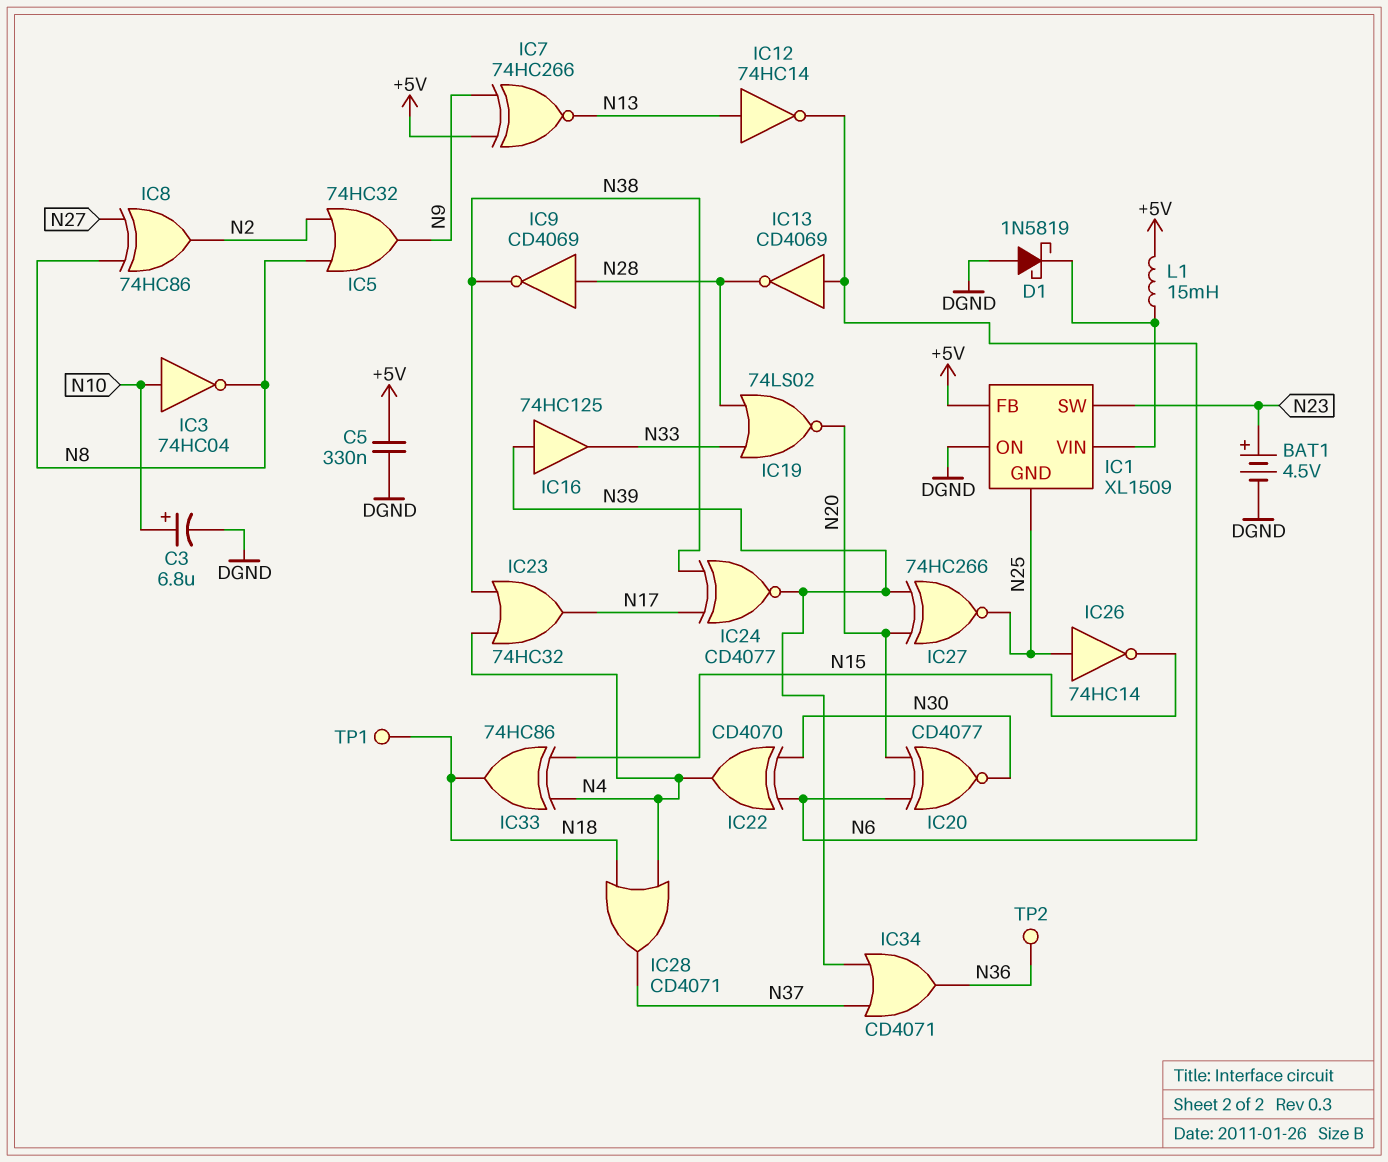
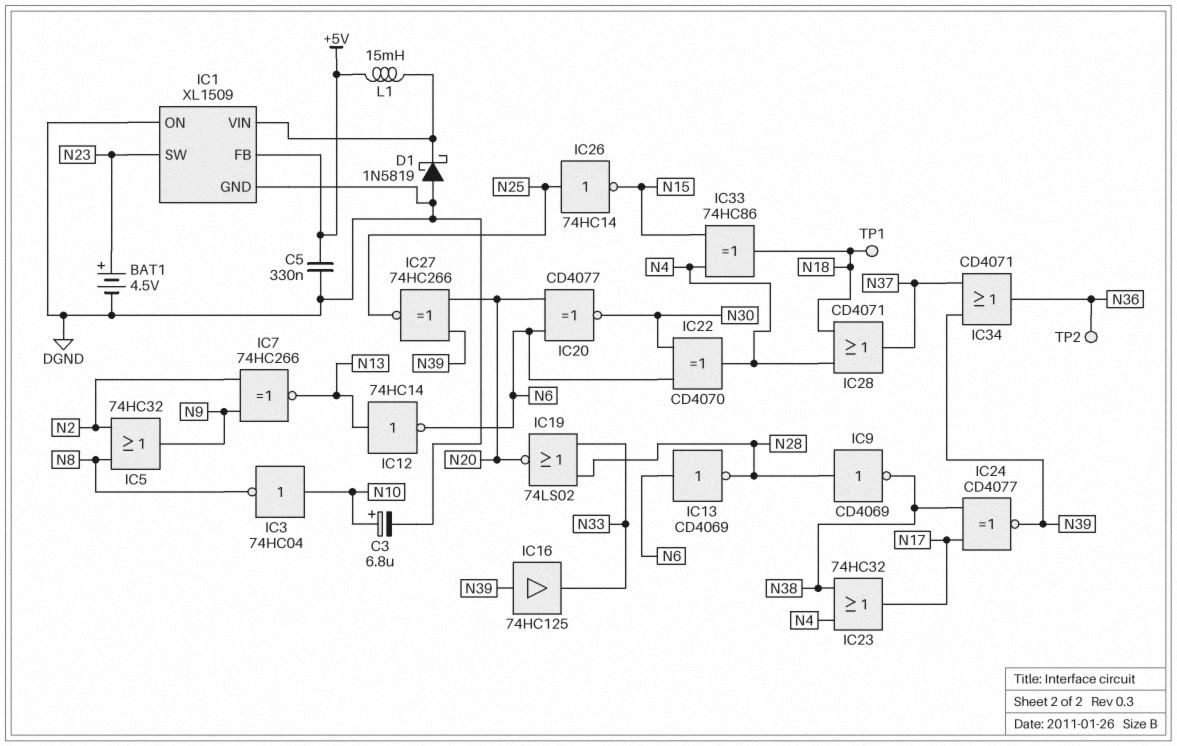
IC1 pin GND: N25 -> DGND
IC7: XNOR 74HC266 (in +5V, in N9, out N13) -> XNOR 74HC266 (in N2, in N9, out N13)
IC8: XOR 74HC86 (in N8, in N27, out N2) -> none

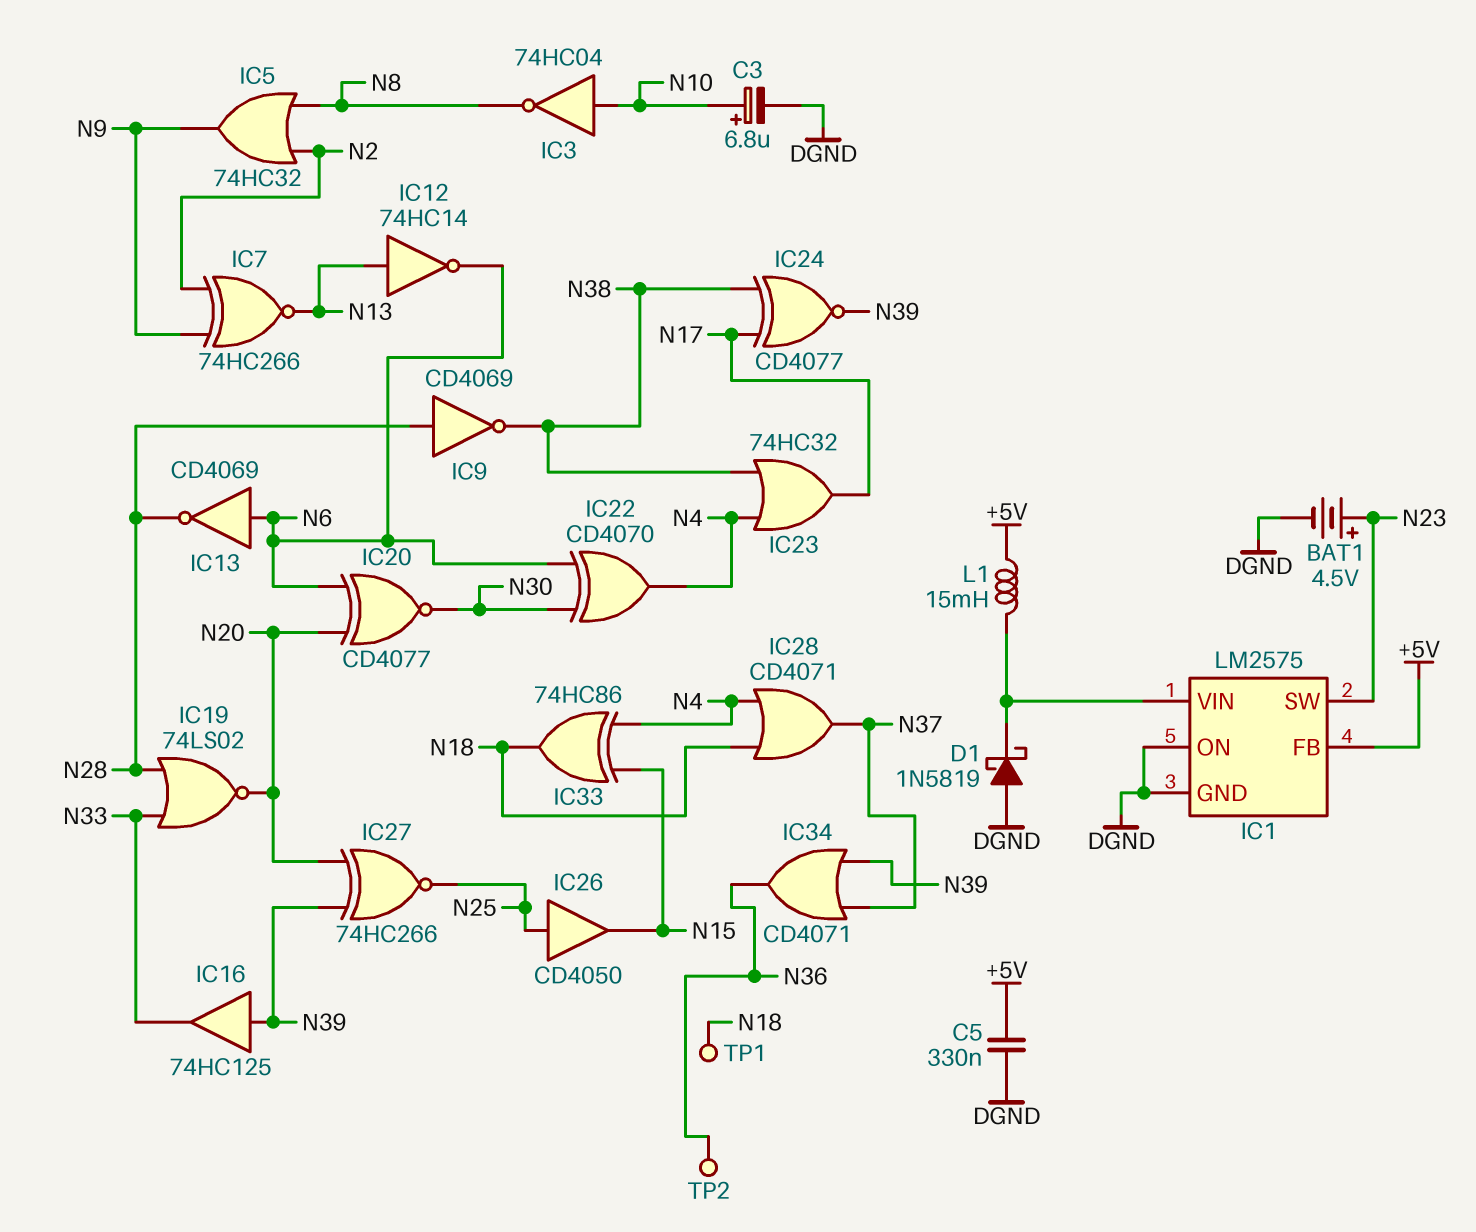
IC1: XL1509 -> LM2575
IC26: NOT 74HC14 (in N25, out N15) -> buffer CD4050 (in N25, out N15)

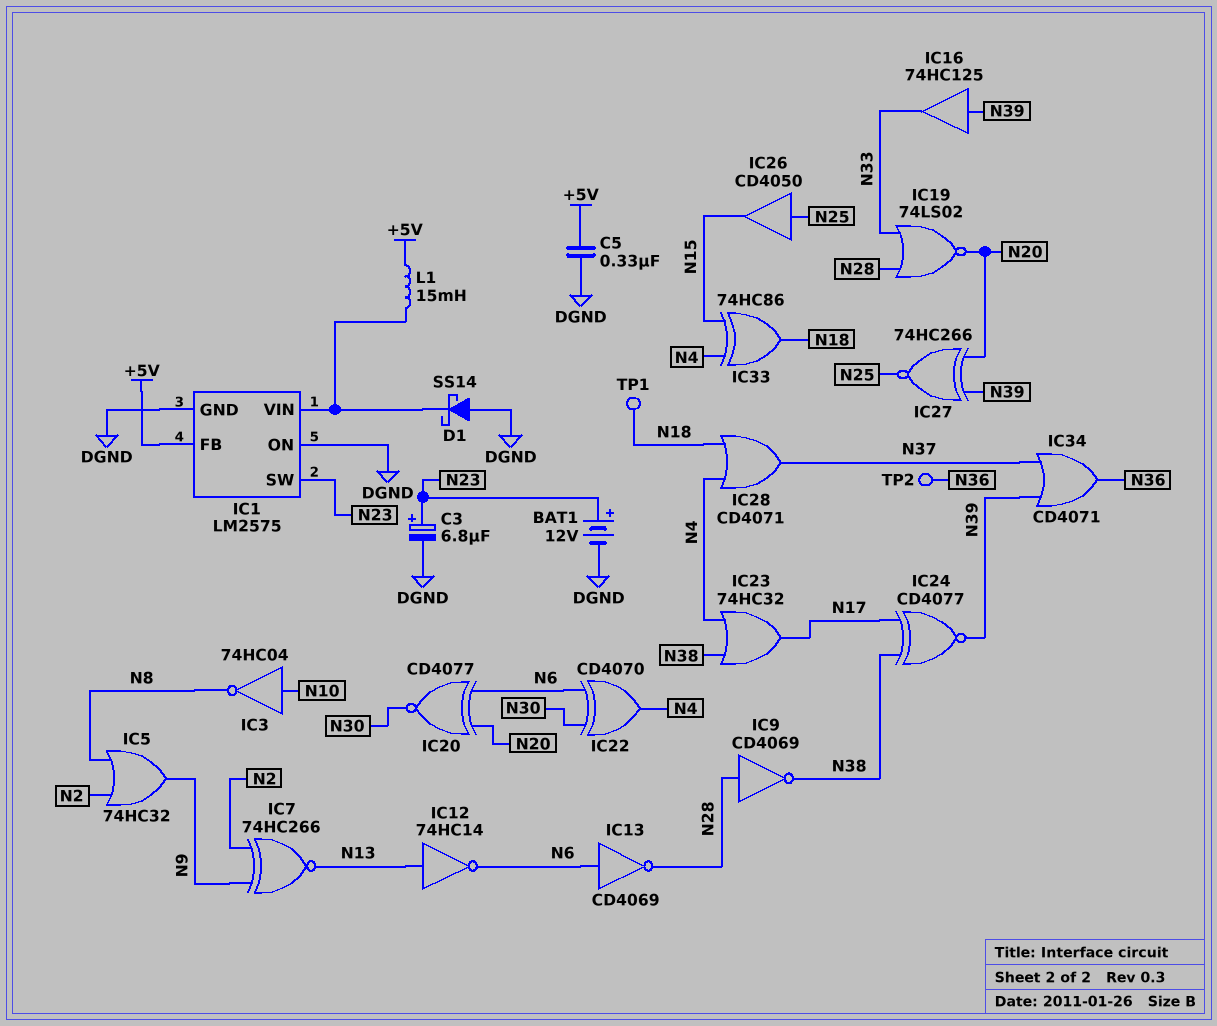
BAT1: 4.5V (plus N23, minus DGND) -> 12V (plus N23, minus DGND)
C3: 6.8uF (plus N10, minus DGND) -> 6.8uF (plus N23, minus DGND)
D1: schottky 1N5819 (A DGND, K IC1/VIN) -> schottky SS14 (A DGND, K IC1/VIN)

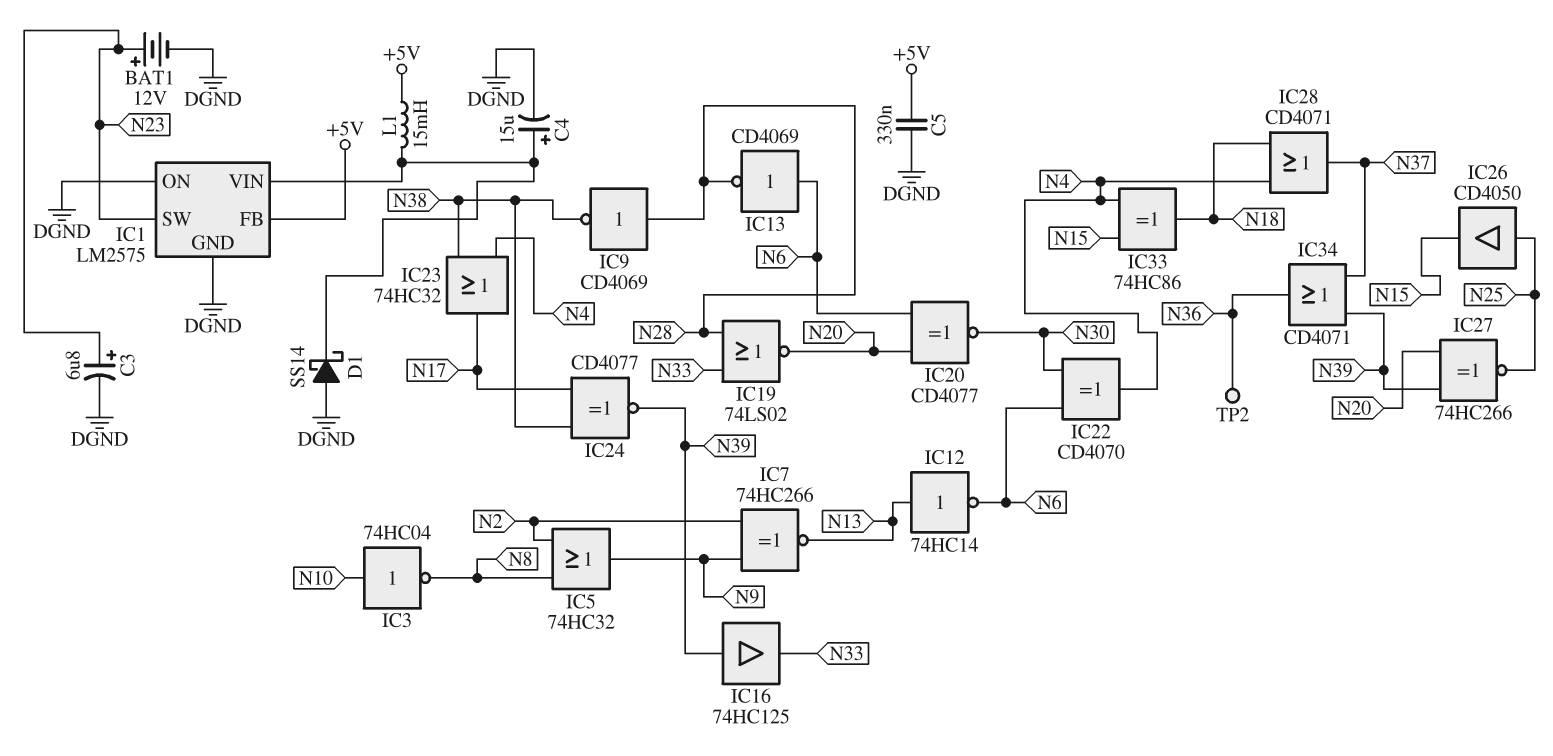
C4: none -> 15uF (plus IC1/VIN, minus DGND)
TP1: test point (N18) -> none

